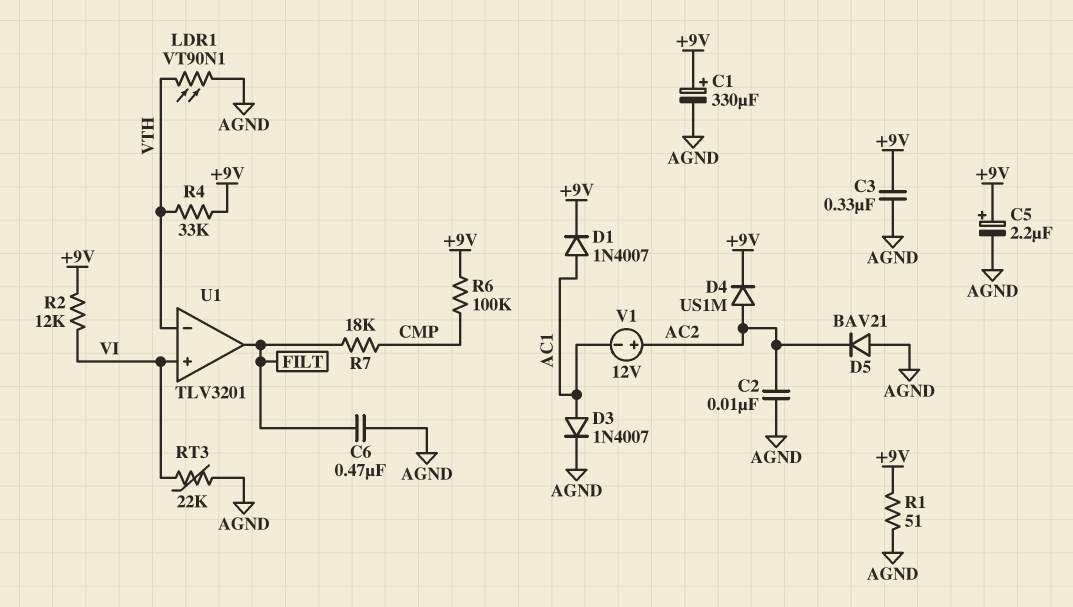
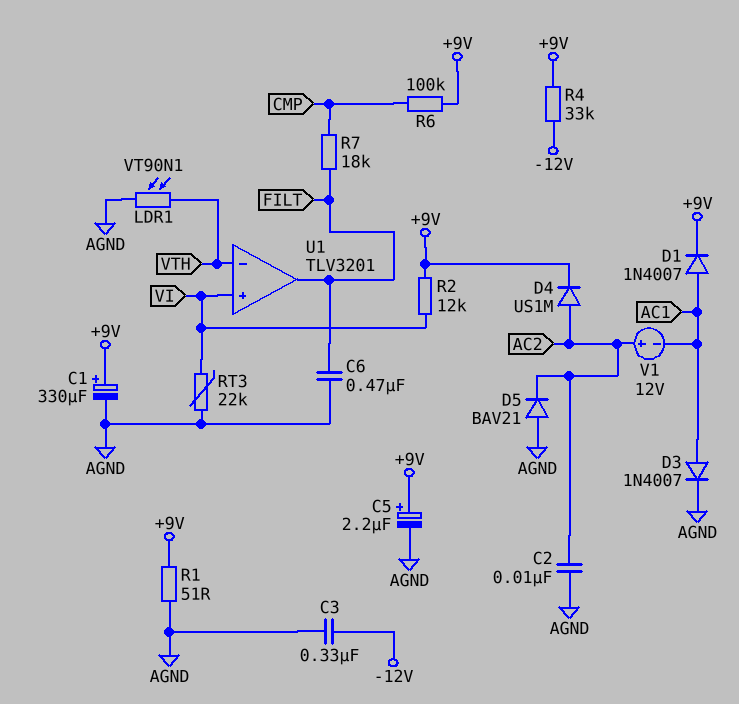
C3: 330nF (+9V, AGND) -> 330nF (-12V, AGND)
R4: 33k (+9V, VTH) -> 33k (+9V, -12V)

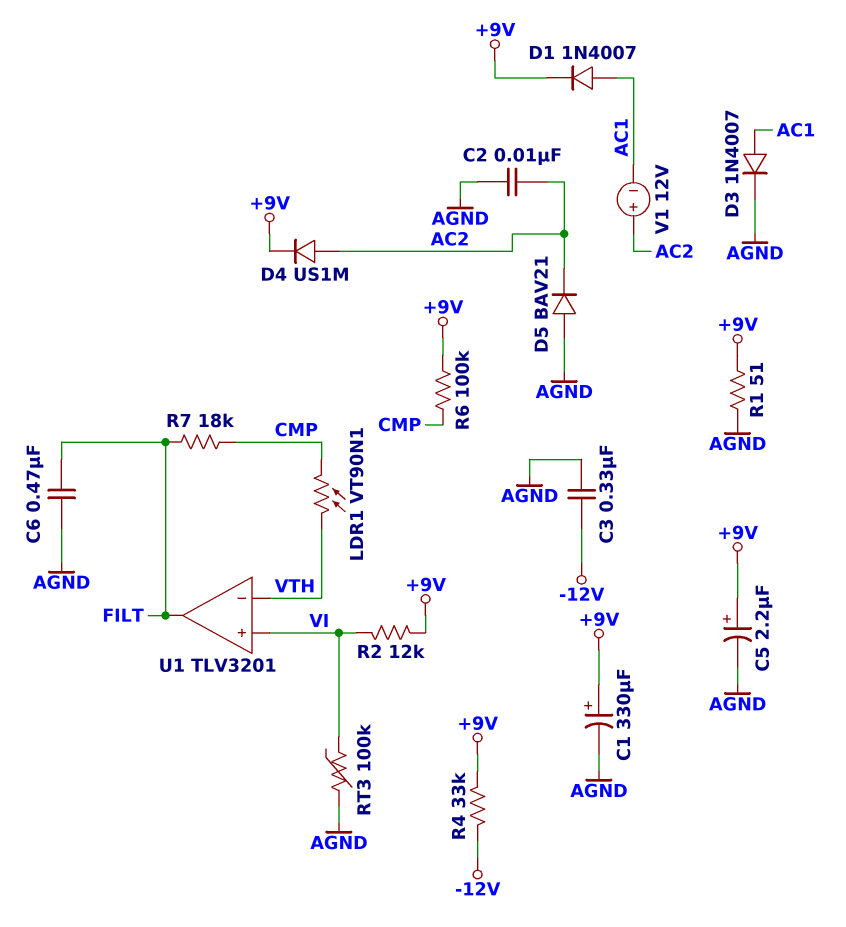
LDR1: VT90N1 (AGND, VTH) -> VT90N1 (CMP, VTH)
RT3: 22k (AGND, VI) -> 100k (AGND, VI)

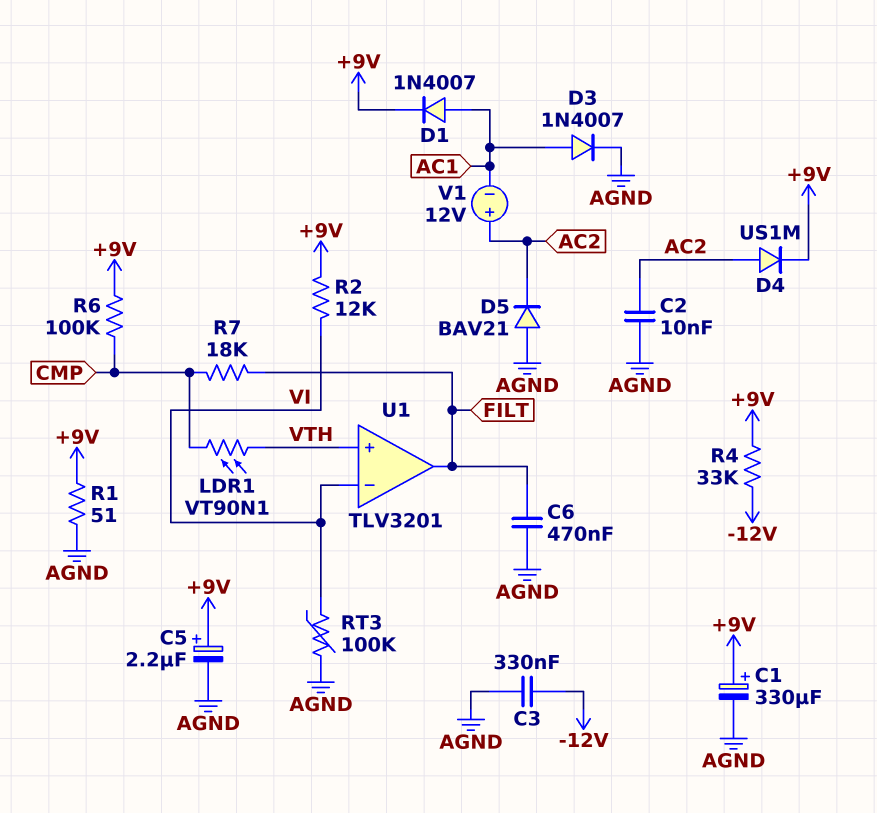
U1 pin in+: VI -> VTH
U1 pin in-: VTH -> VI

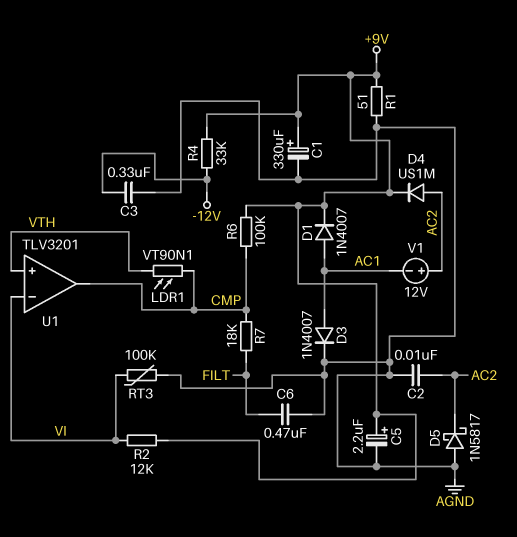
D5: diode BAV21 (A AGND, K AC2) -> schottky 1N5817 (A AGND, K AC2)
U1 pin out: FILT -> CMP

